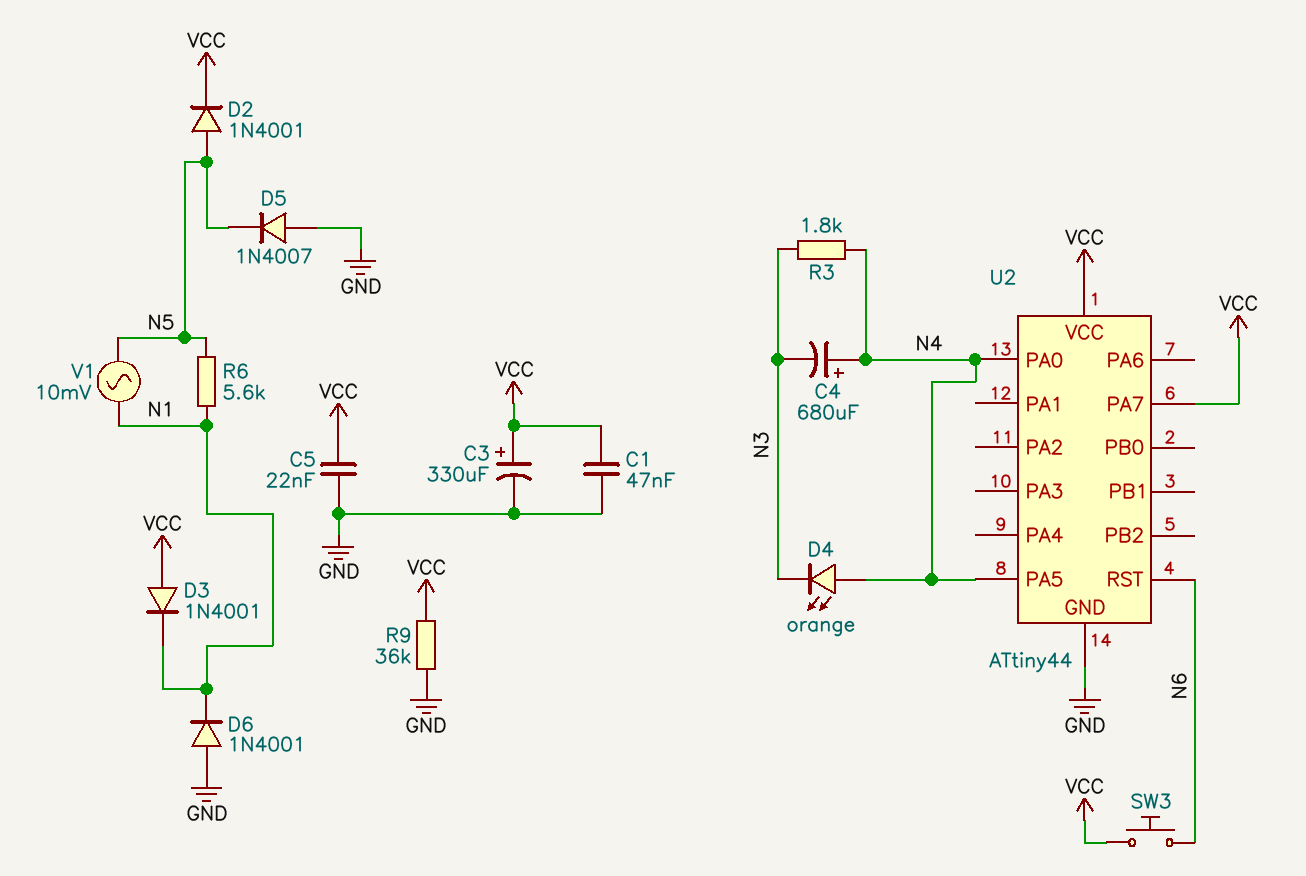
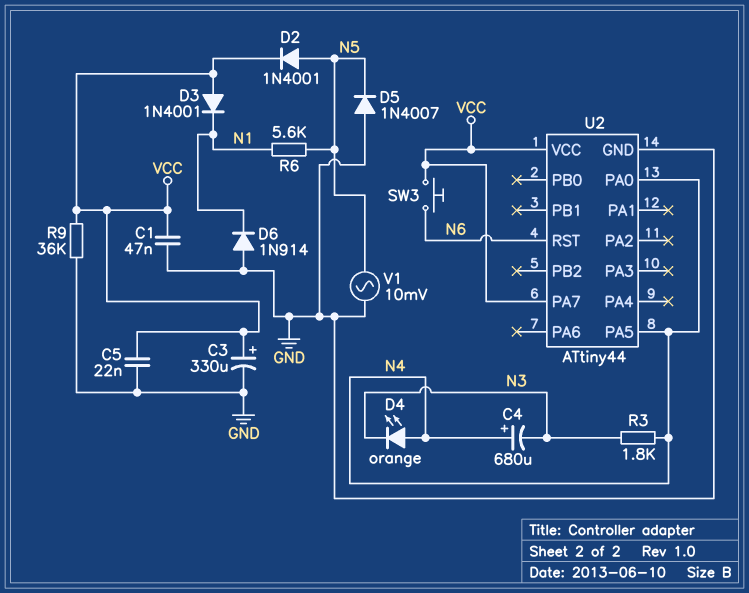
D6: diode 1N4001 (A GND, K N1) -> diode 1N914 (A GND, K N1)
V1: AC 10mV (N1, N5) -> AC 10mV (GND, N5)

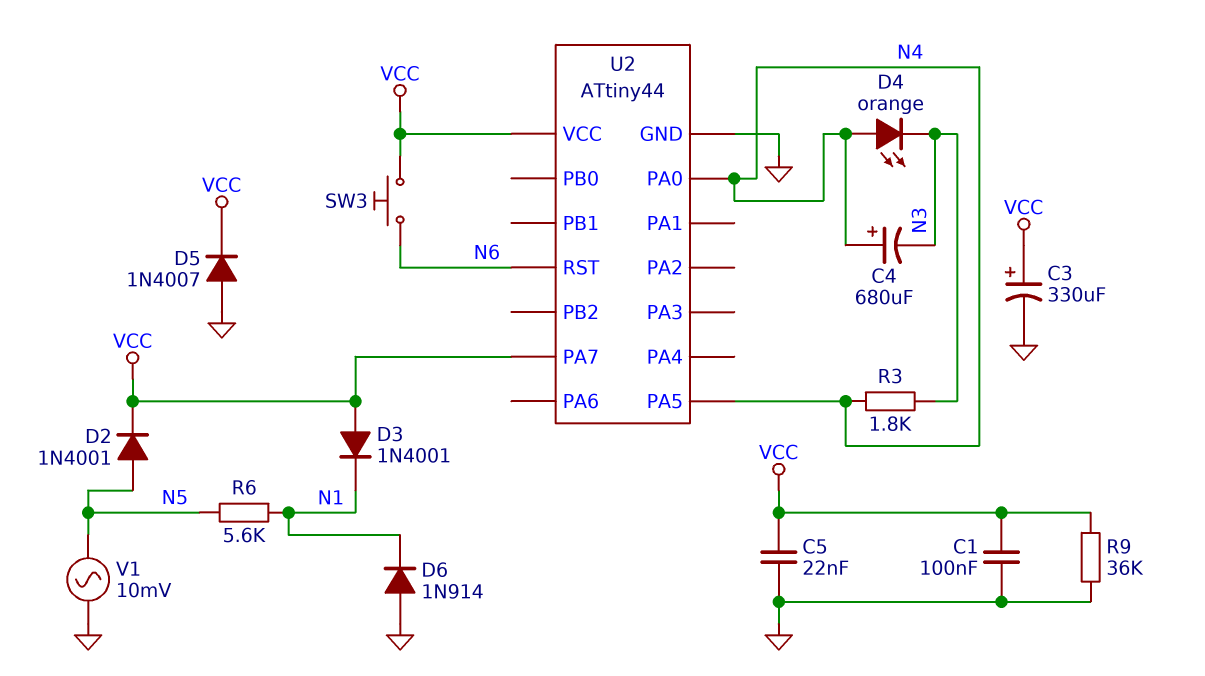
C1: 47nF (GND, VCC) -> 100nF (GND, VCC)
D5: diode 1N4007 (A GND, K N5) -> diode 1N4007 (A GND, K VCC)

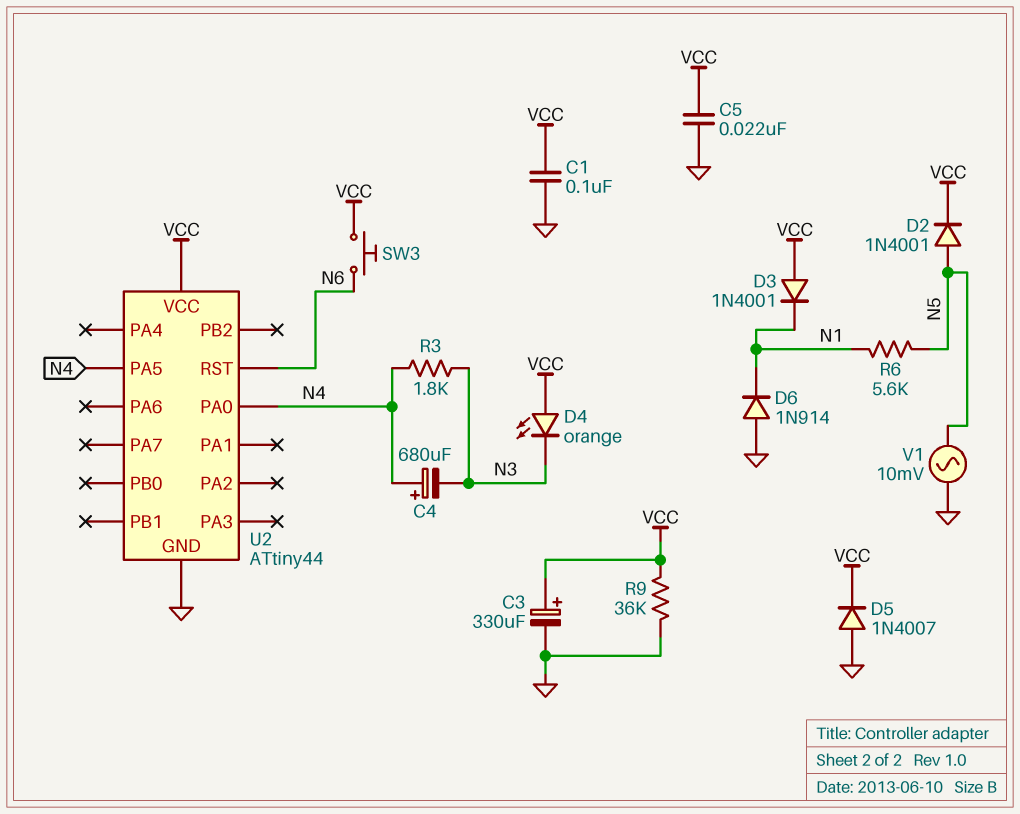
D4: LED orange (A N4, K N3) -> LED orange (A VCC, K N3)
U2 pin PA7: VCC -> none

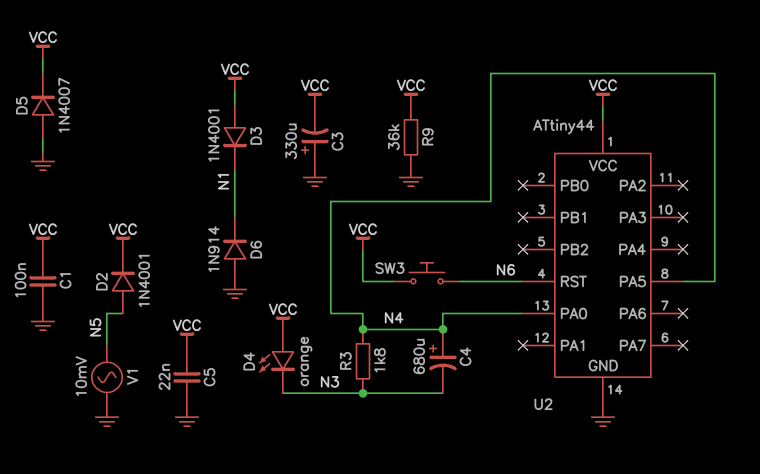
C3: 330uF (plus VCC, minus GND) -> 330uF (plus GND, minus VCC)
R6: 5.6k (N1, N5) -> none

